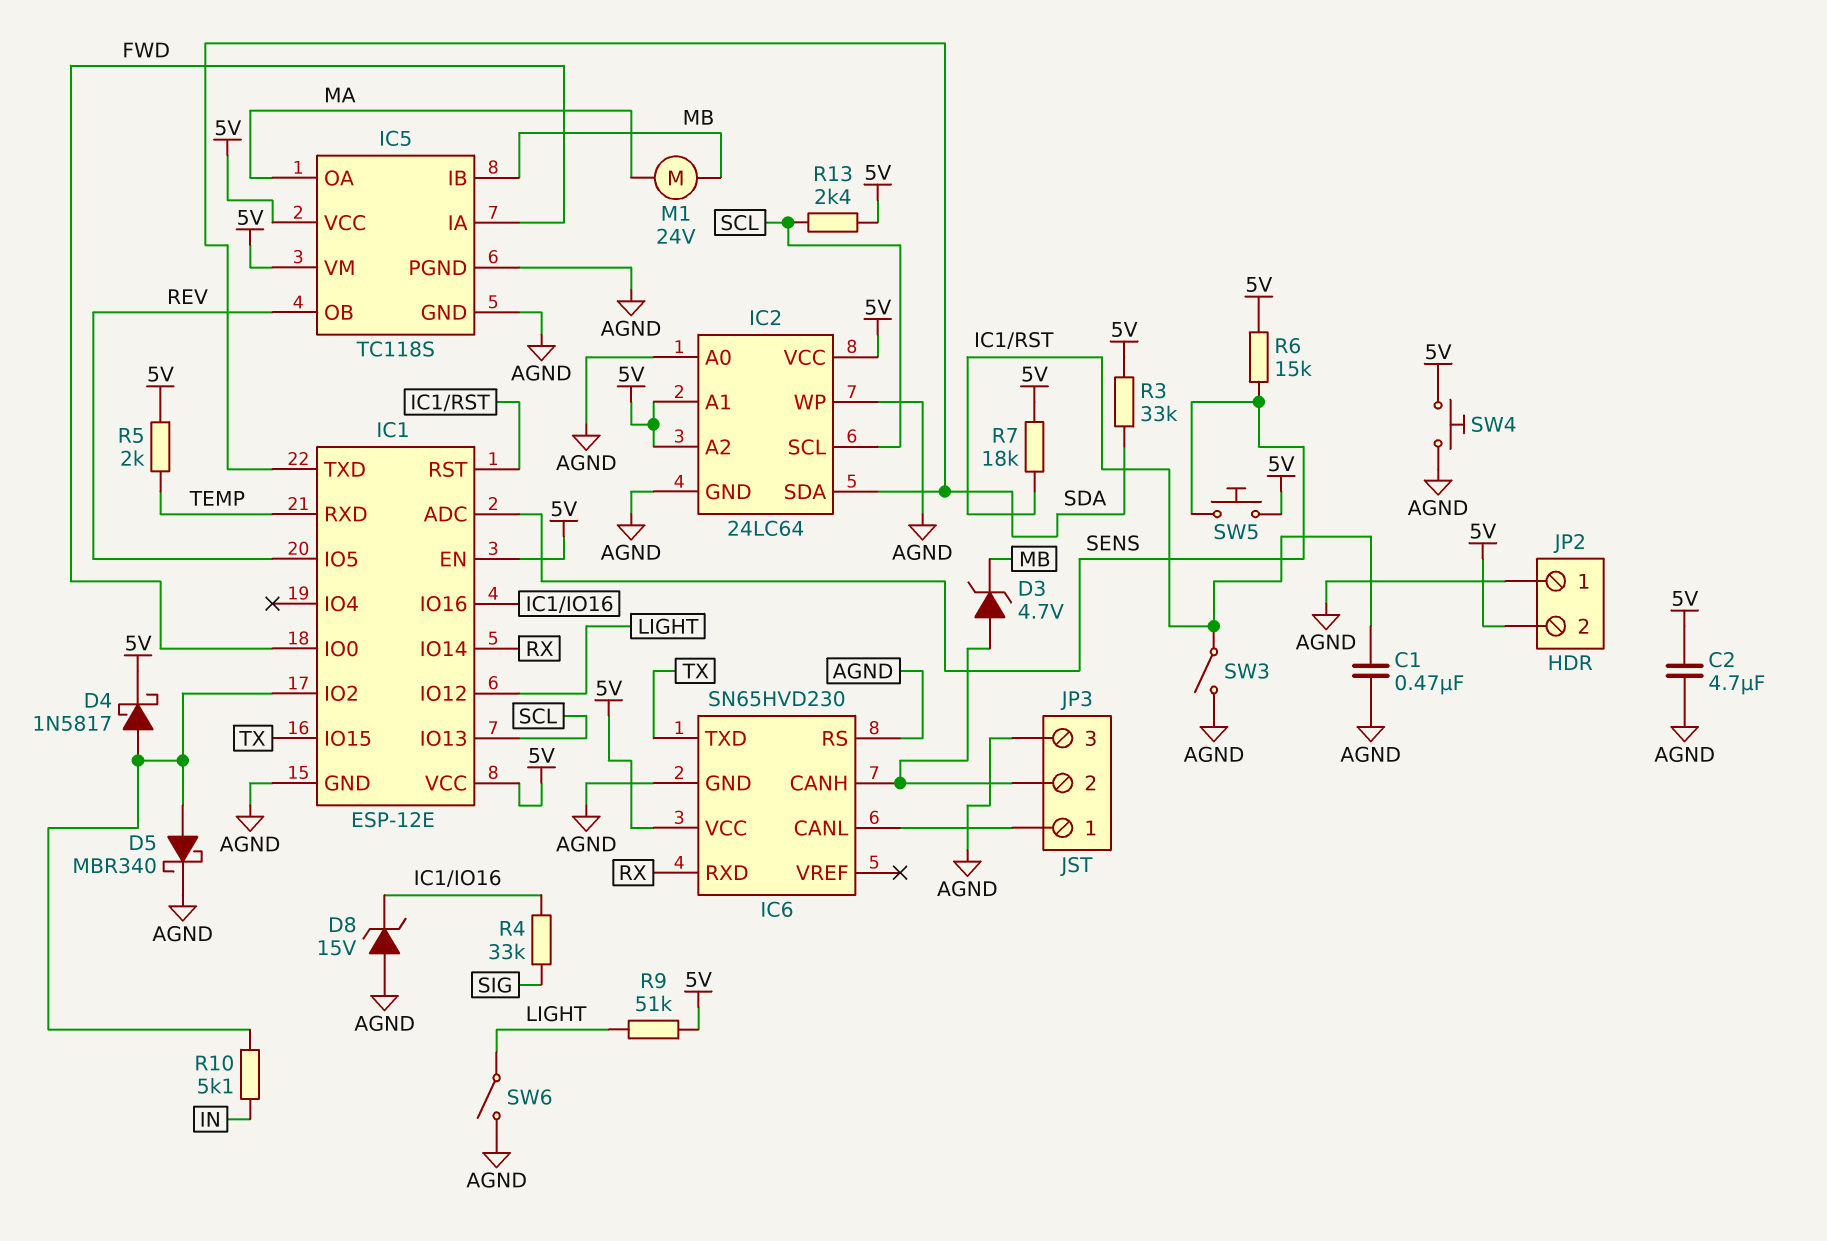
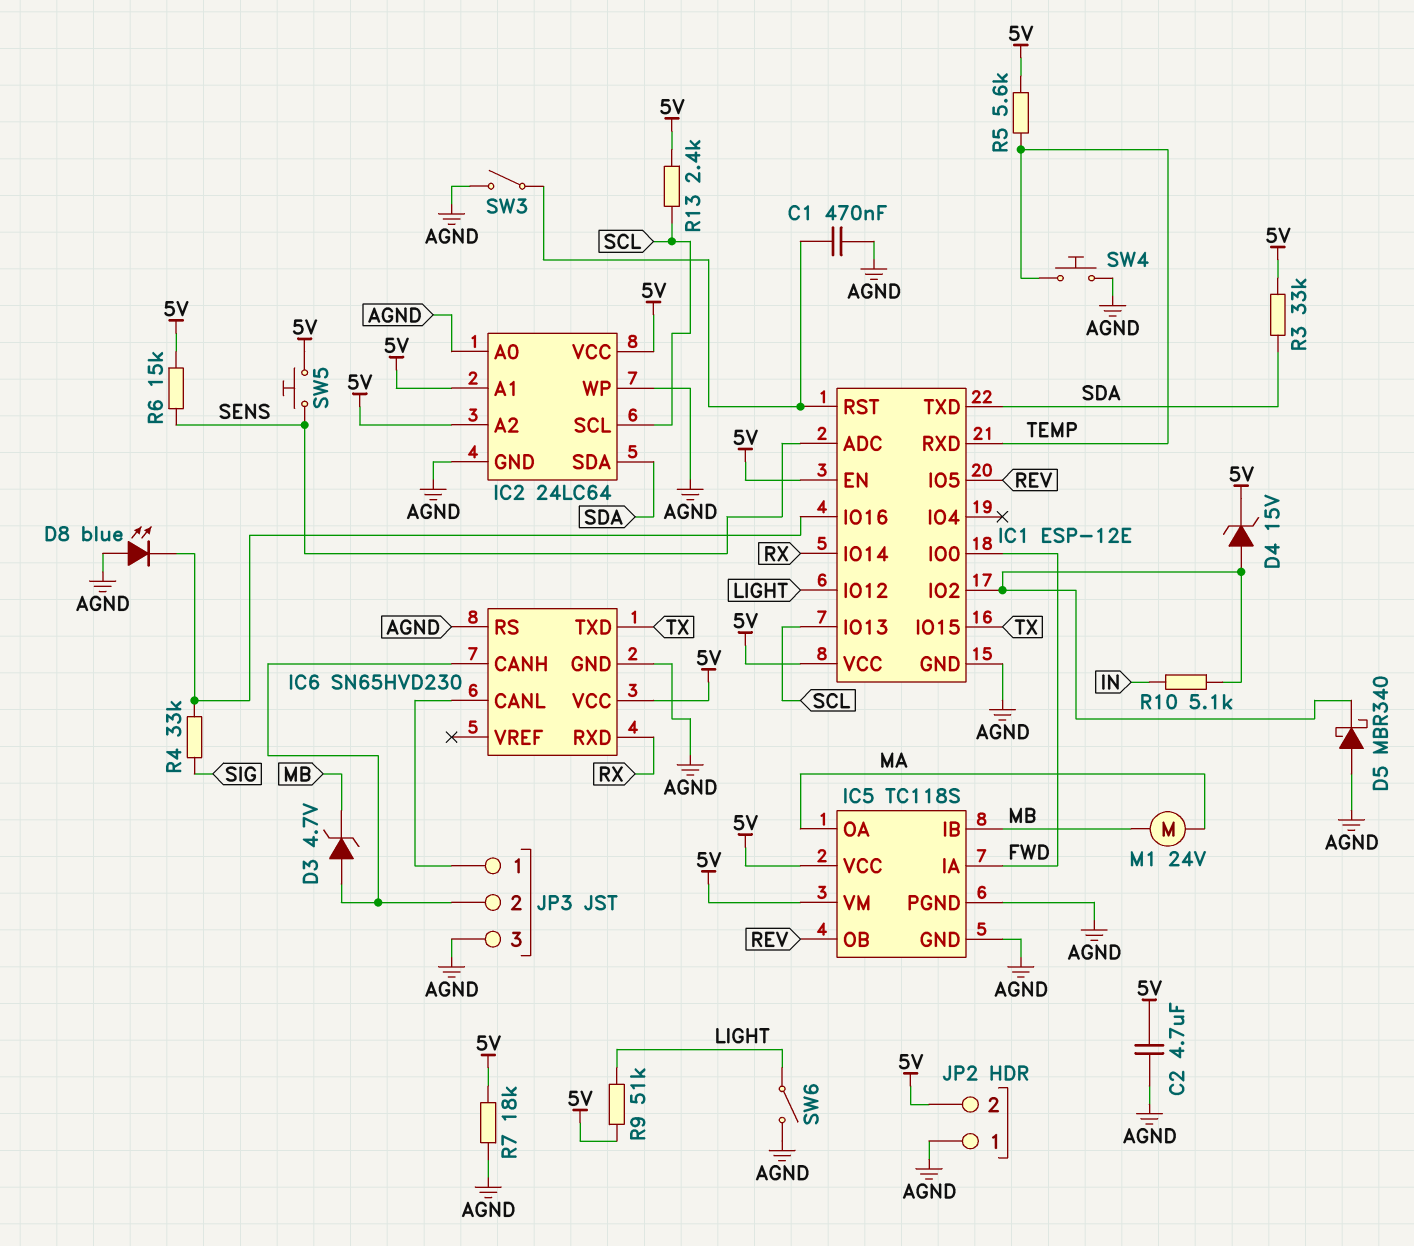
D4: schottky 1N5817 (A IC1/IO2, K 5V) -> zener 15V (A IC1/IO2, K 5V)
D5: schottky MBR340 (A IC1/IO2, K AGND) -> schottky MBR340 (A AGND, K IC1/IO2)
D8: zener 15V (A AGND, K IC1/IO16) -> LED blue (A AGND, K IC1/IO16)
R5: 2k (5V, TEMP) -> 5.6k (5V, TEMP)
R7: 18k (5V, IC1/RST) -> 18k (5V, AGND)
SW4: button (5V, AGND) -> button (AGND, TEMP)

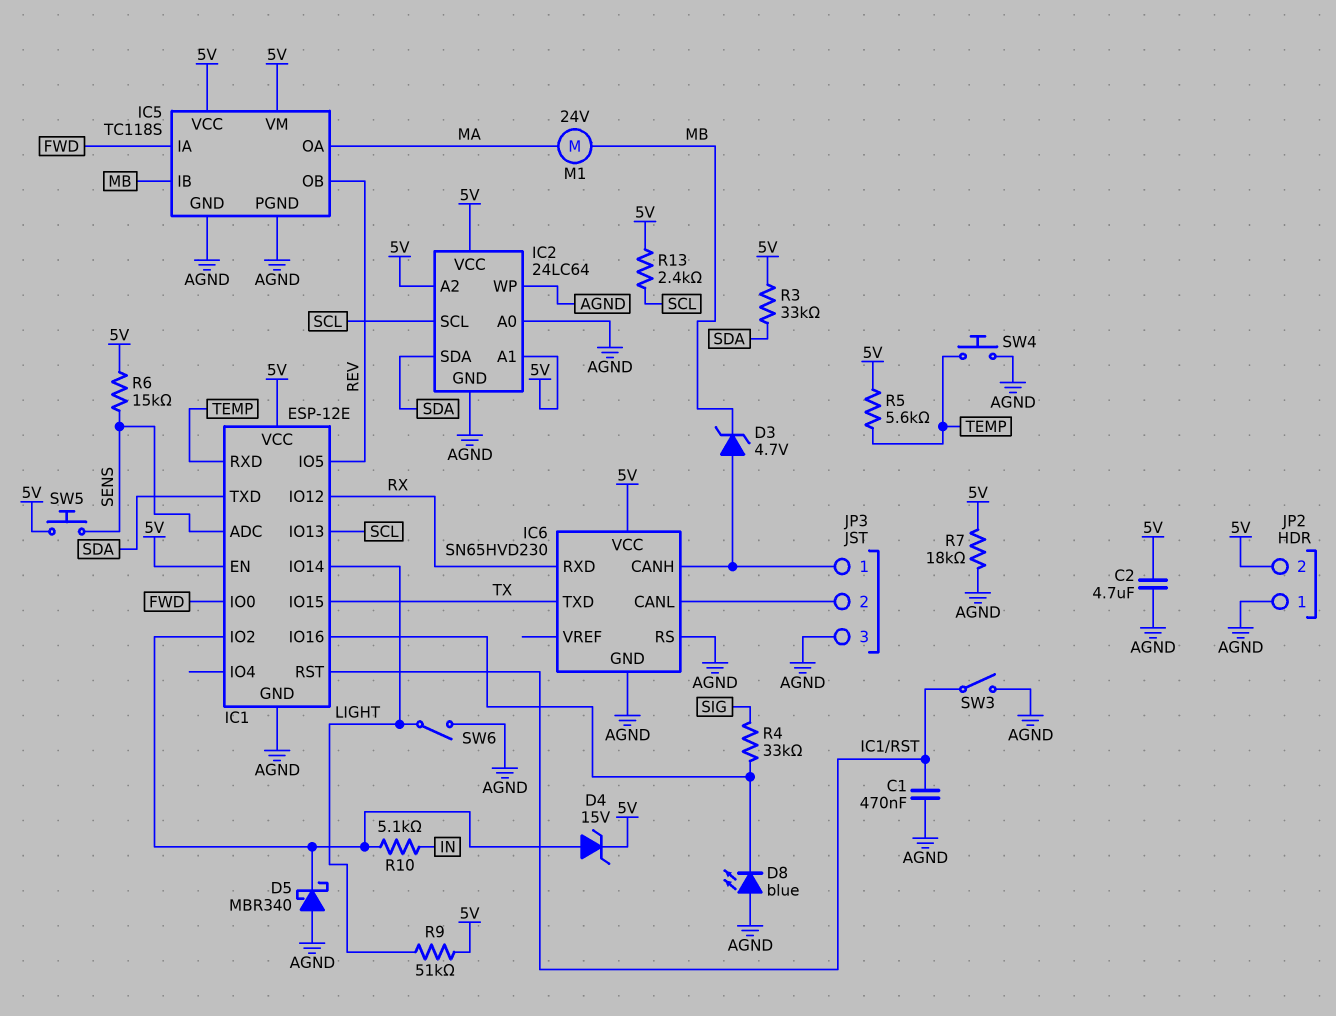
IC1 pin IO12: LIGHT -> RX
IC1 pin IO14: RX -> LIGHT
JP3 pin 1: IC6/CANL -> IC6/CANH
JP3 pin 2: IC6/CANH -> IC6/CANL

